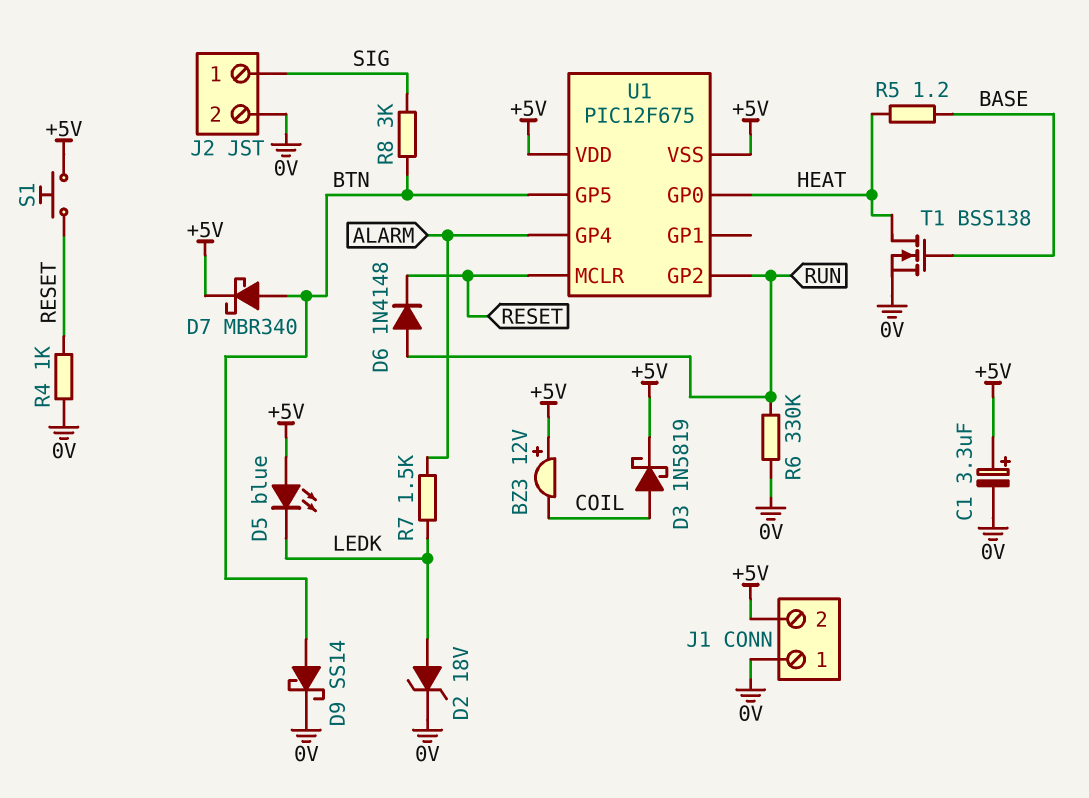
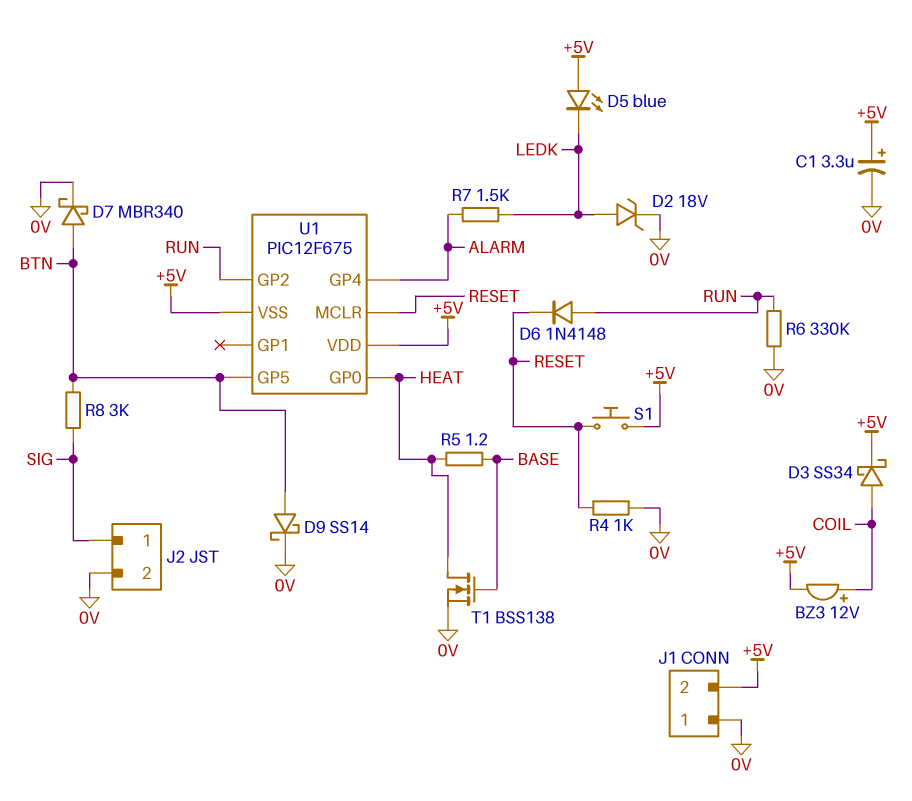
BZ3: buzzer 12V (plus +5V, minus COIL) -> buzzer 12V (plus COIL, minus +5V)
D3: schottky 1N5819 (A COIL, K +5V) -> schottky SS34 (A COIL, K +5V)
D7: schottky MBR340 (A BTN, K +5V) -> schottky MBR340 (A BTN, K 0V)

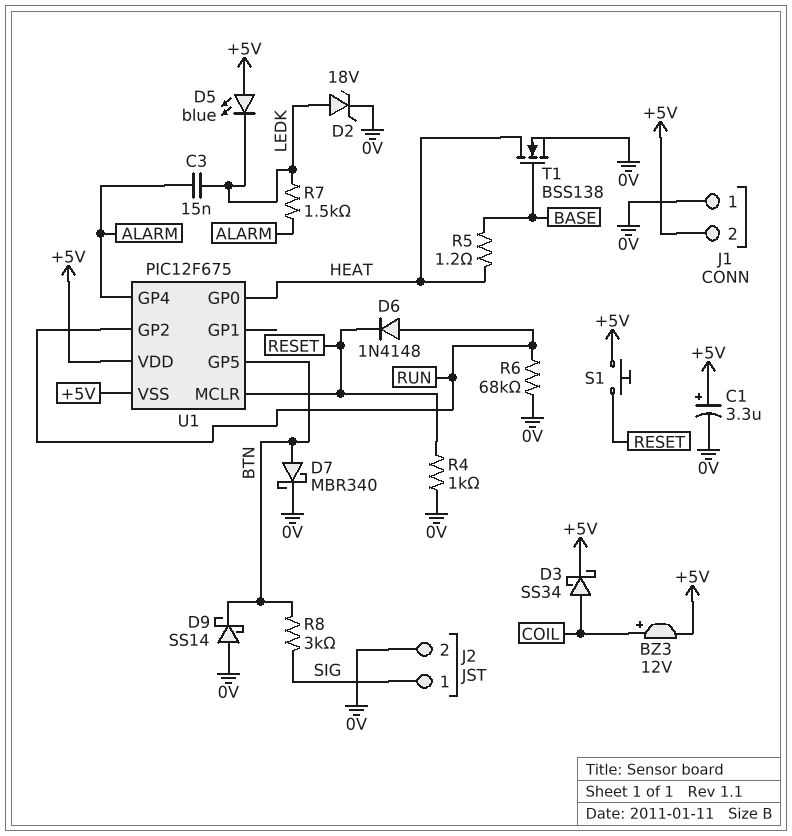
C3: none -> 15nF (ALARM, LEDK)
D9: schottky SS14 (A BTN, K 0V) -> schottky SS14 (A 0V, K BTN)
R6: 330k (0V, RUN) -> 68k (0V, RUN)

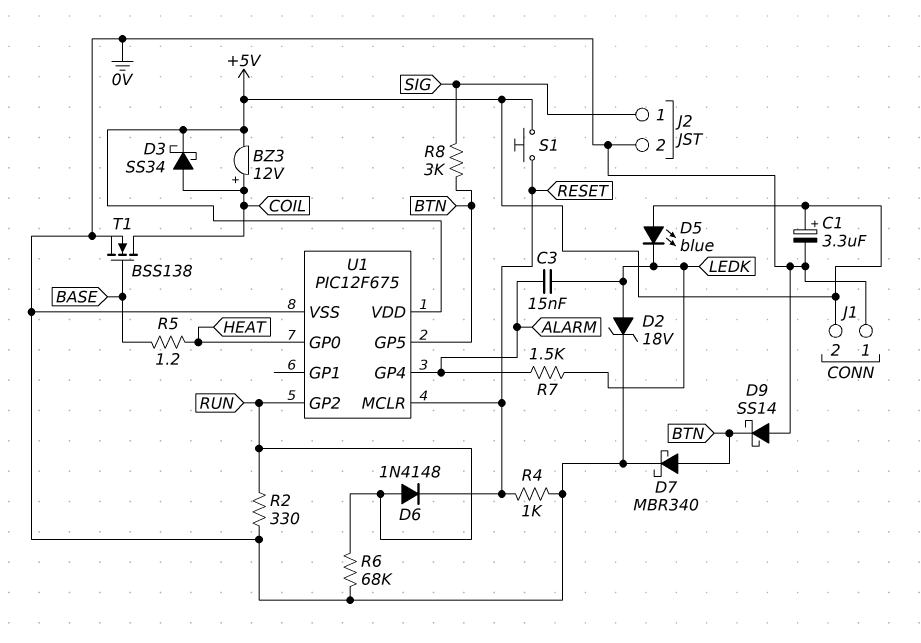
R2: none -> 330 (0V, RUN)
T1: NMOS BSS138 (G BASE, D HEAT, S 0V) -> NMOS BSS138 (G BASE, D COIL, S 0V)
U1 pin VSS: +5V -> 0V

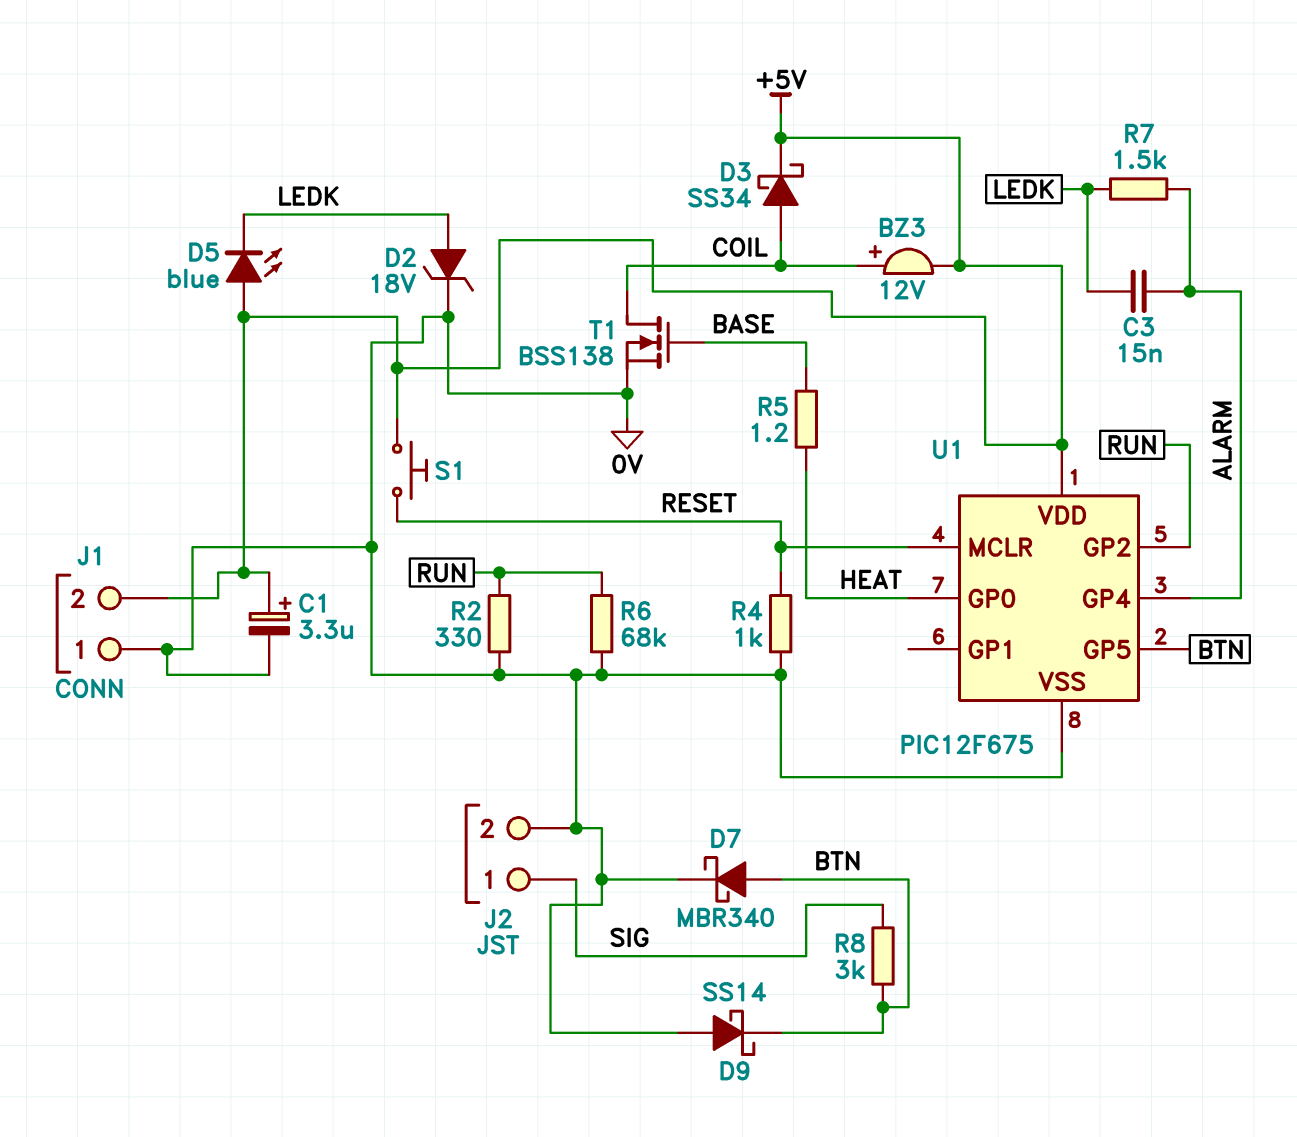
D6: diode 1N4148 (A RUN, K RESET) -> none

